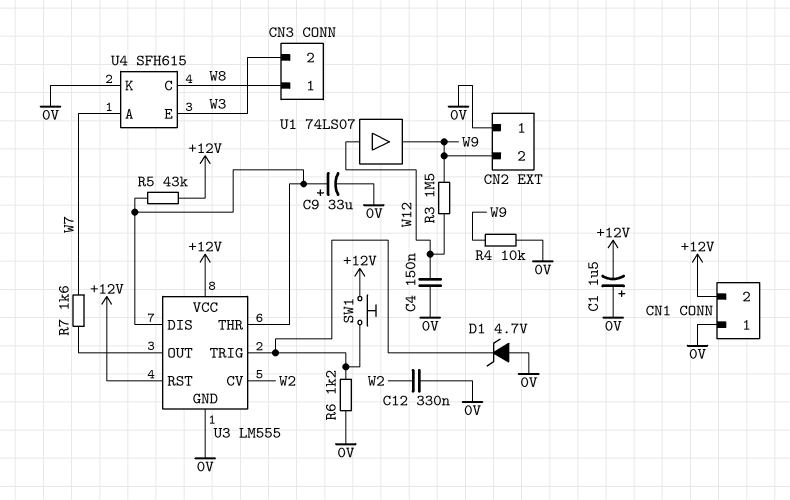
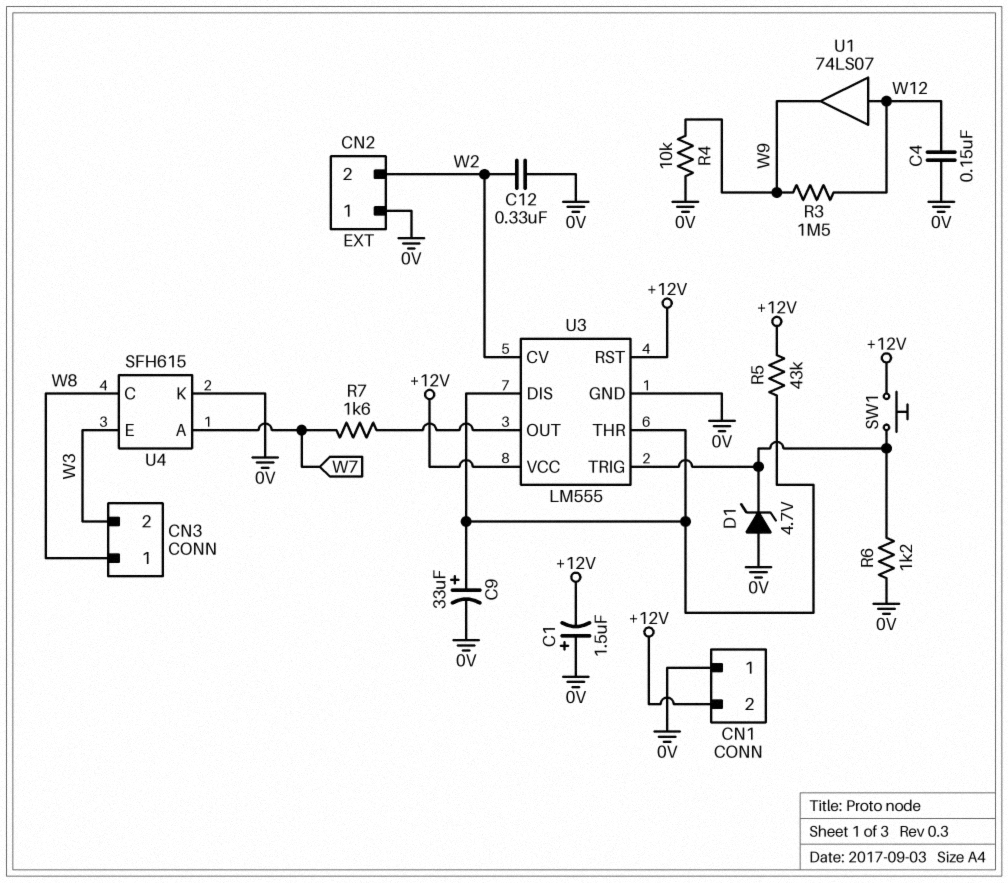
CN2 pin 2: W9 -> W2

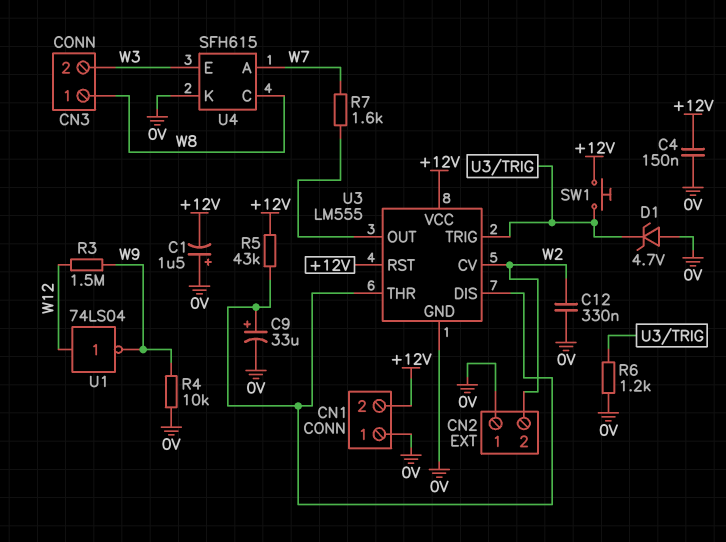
C4: 150nF (0V, W12) -> 150nF (+12V, 0V)
U1: buffer 74LS07 (in W12, out W9) -> NOT 74LS04 (in W12, out W9)

